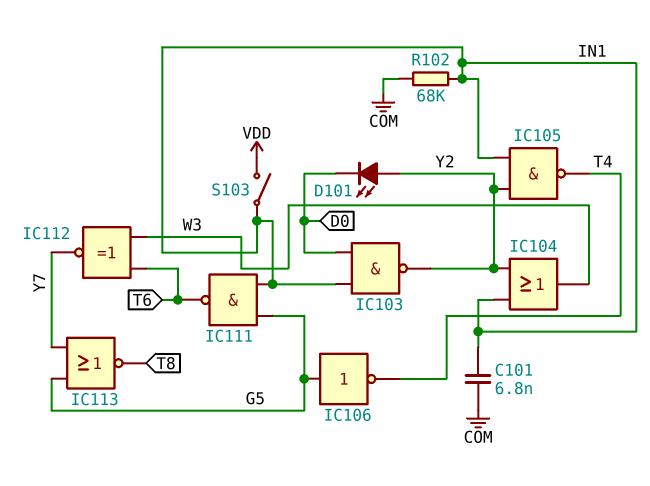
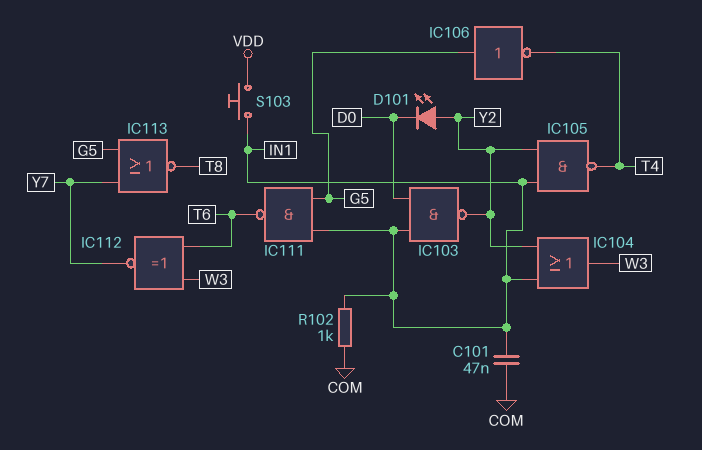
C101: 6.8nF (COM, IN1) -> 47nF (COM, IN1)
R102: 68k (COM, IN1) -> 1k (COM, IN1)
S103: switch (IN1, VDD) -> button (IN1, VDD)

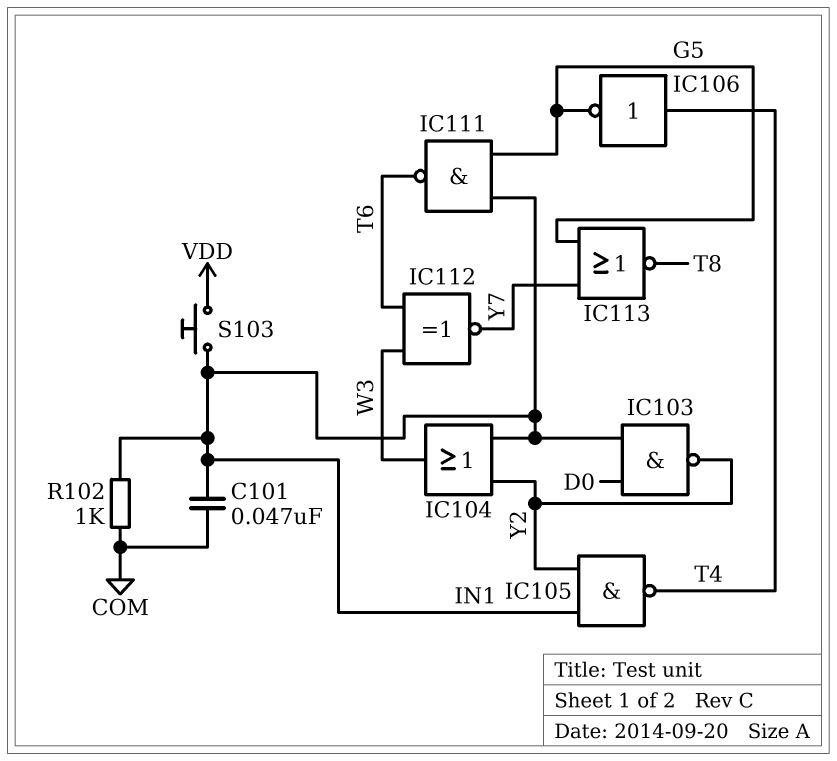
D101: LED (A Y2, K D0) -> none
IC106: NOT (in G5, out T4) -> NOT (in T4, out G5)

